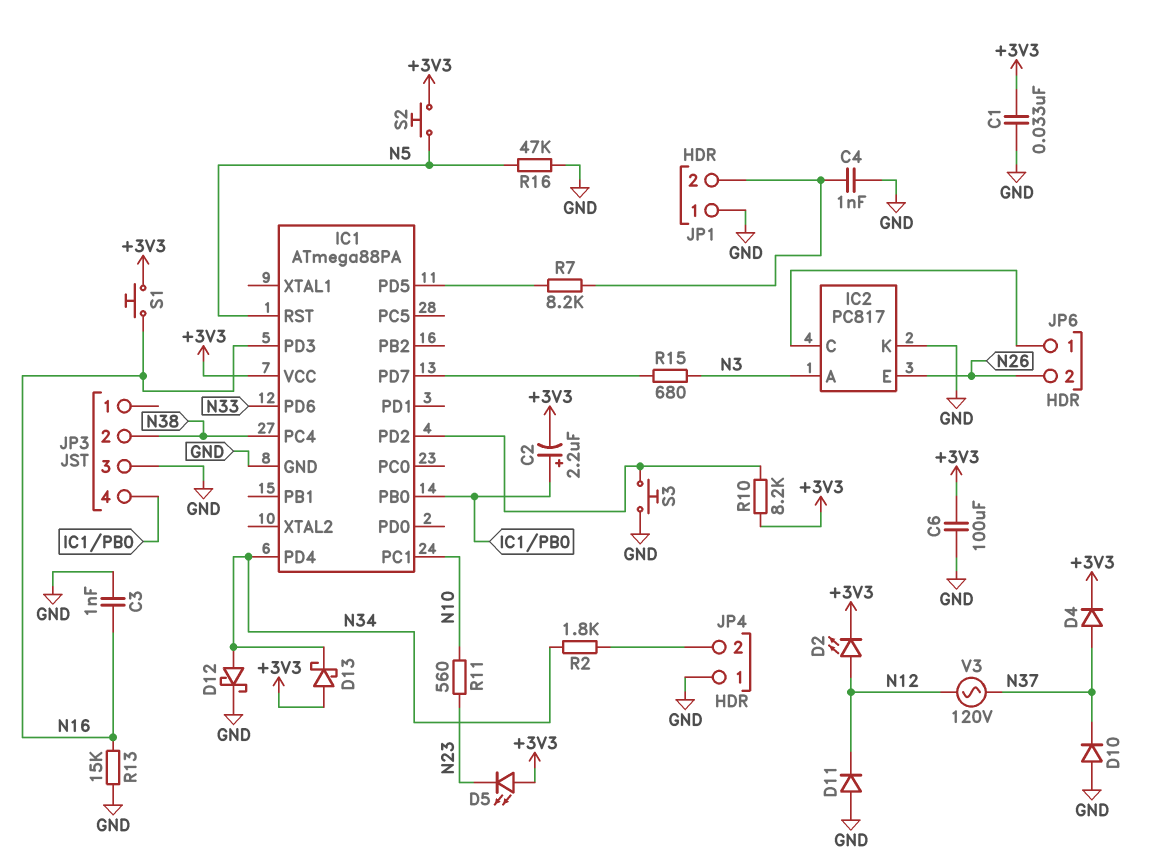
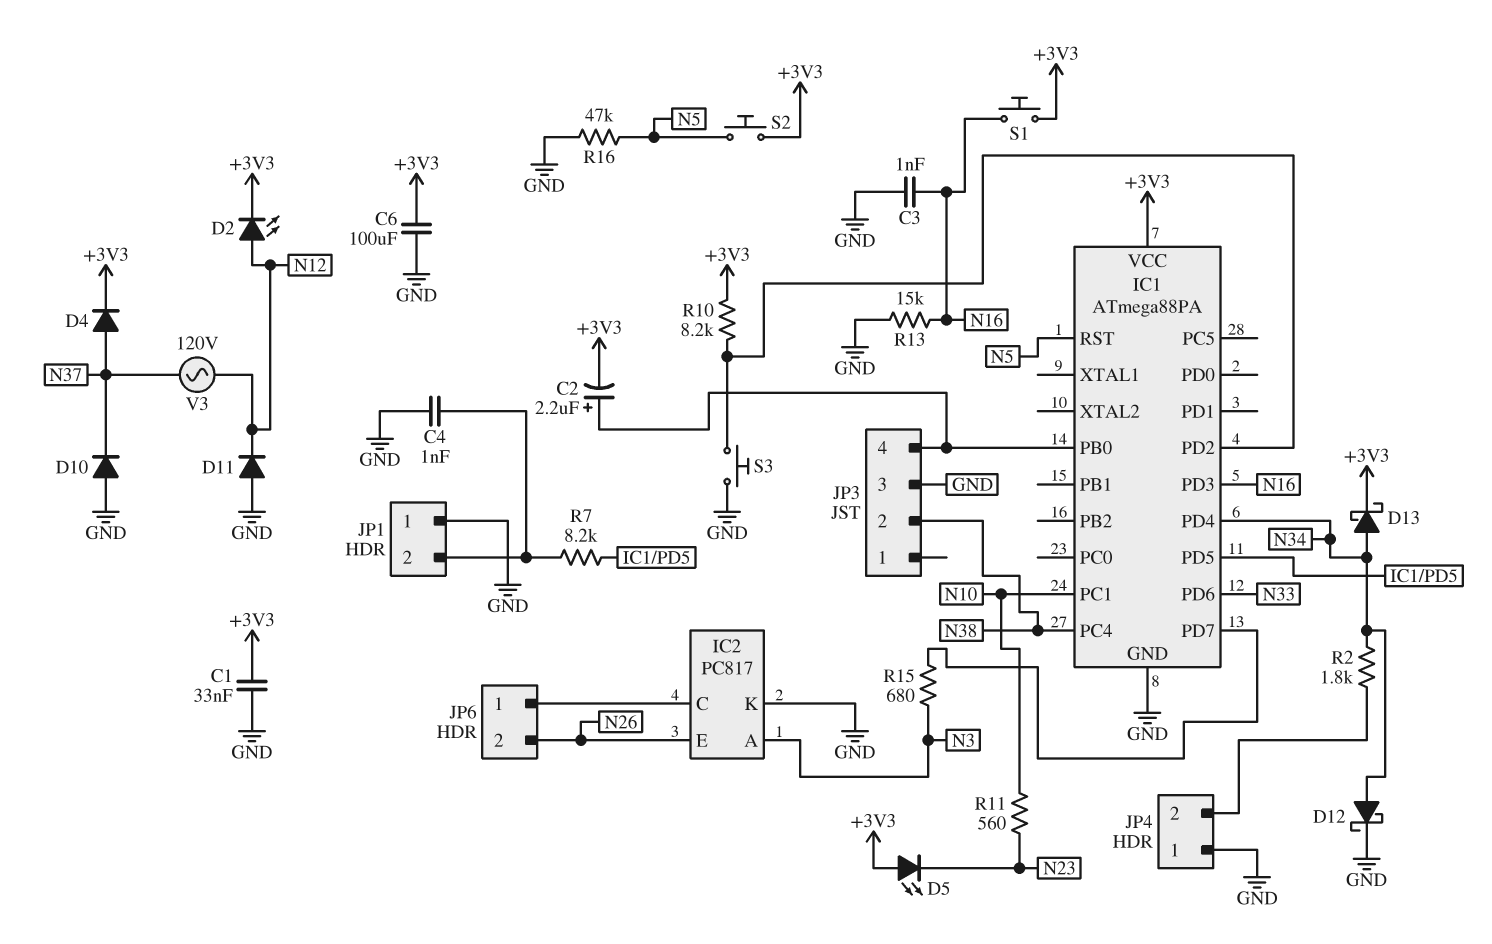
D13: schottky (A +3V3, K N34) -> schottky (A N34, K +3V3)

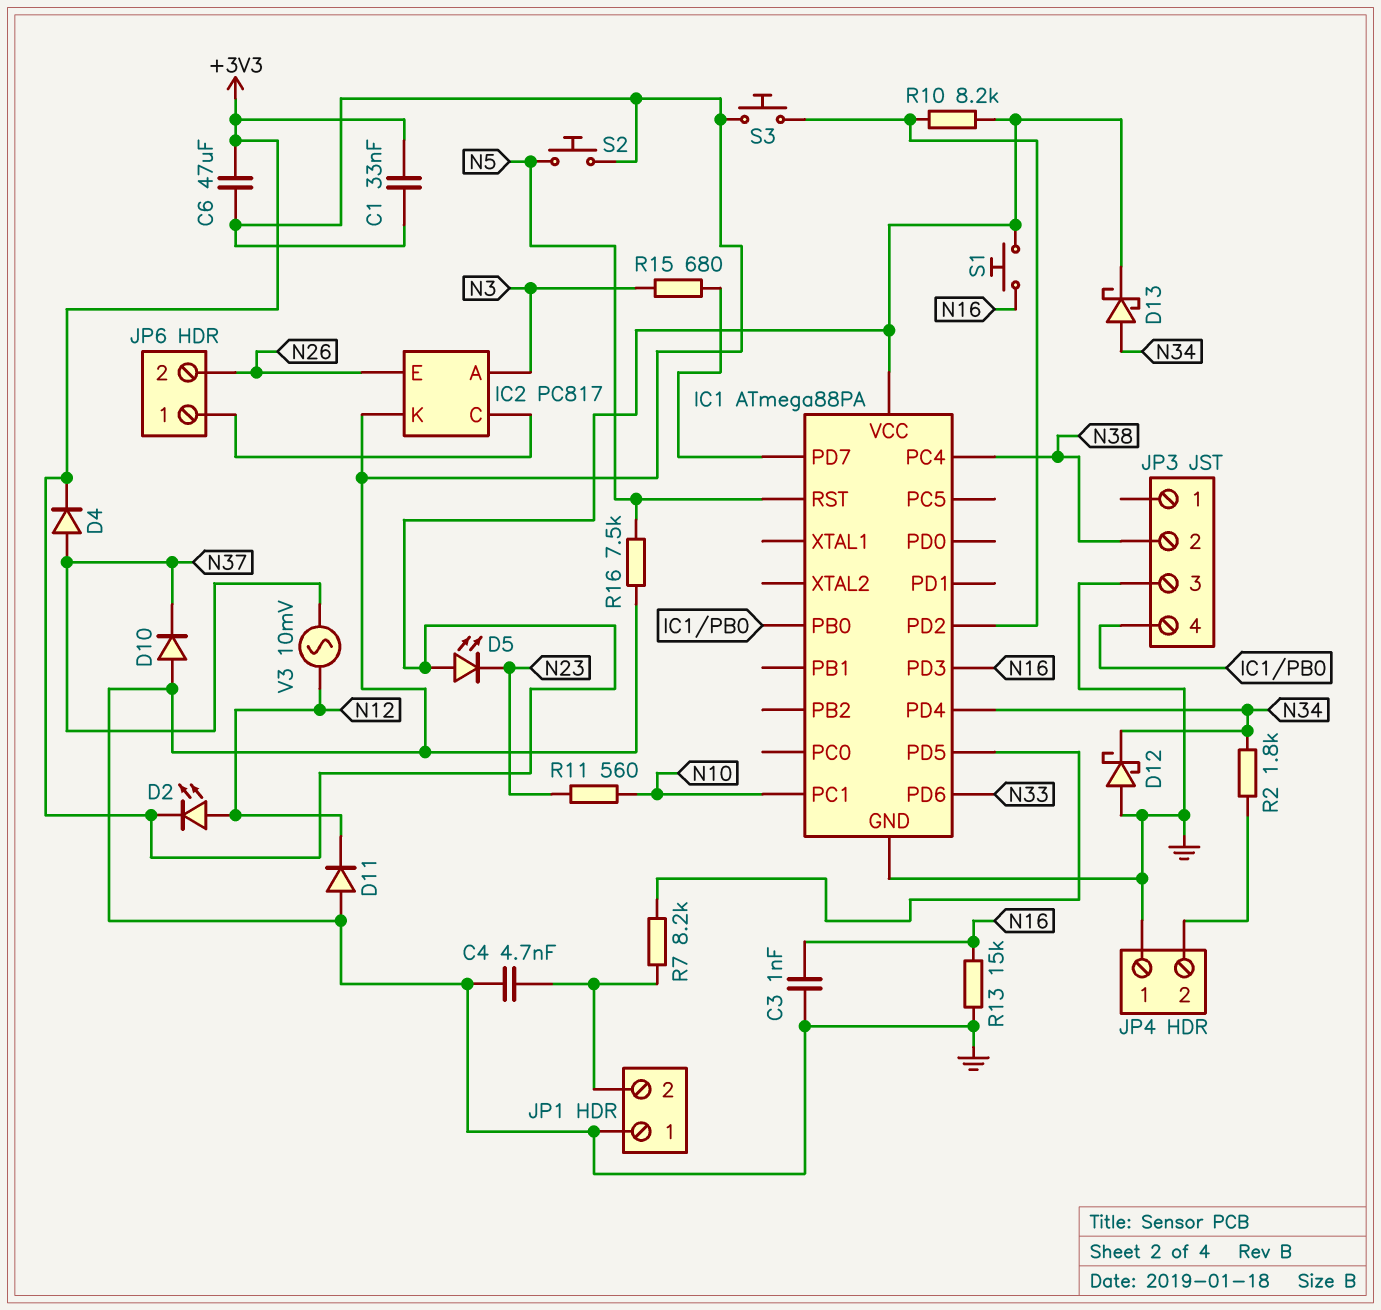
C2: 2.2uF (plus IC1/PB0, minus +3V3) -> none
C4: 1nF (GND, JP1/2) -> 4.7nF (GND, JP1/2)
C6: 100uF (+3V3, GND) -> 47uF (+3V3, GND)
D12: schottky (A N34, K GND) -> schottky (A GND, K N34)
R16: 47k (GND, N5) -> 7.5k (GND, N5)
S2: button (+3V3, N5) -> button (GND, N5)
V3: AC 120V (N12, N37) -> AC 10mV (N12, N37)

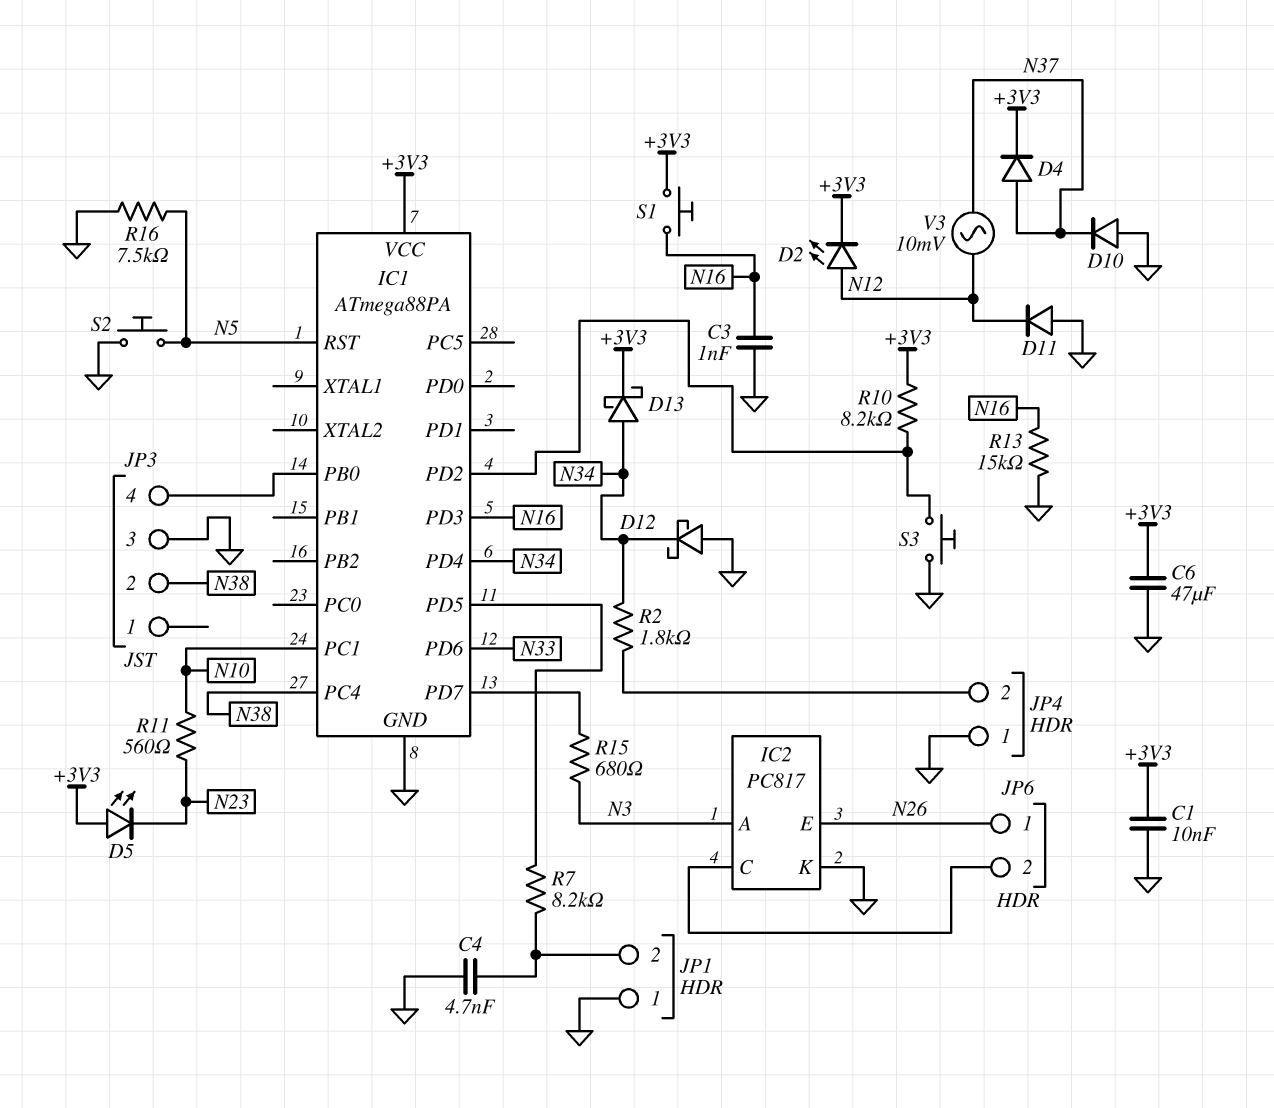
C1: 33nF (+3V3, GND) -> 10nF (+3V3, GND)
JP6 pin 1: IC2/C -> N26
JP6 pin 2: N26 -> IC2/C

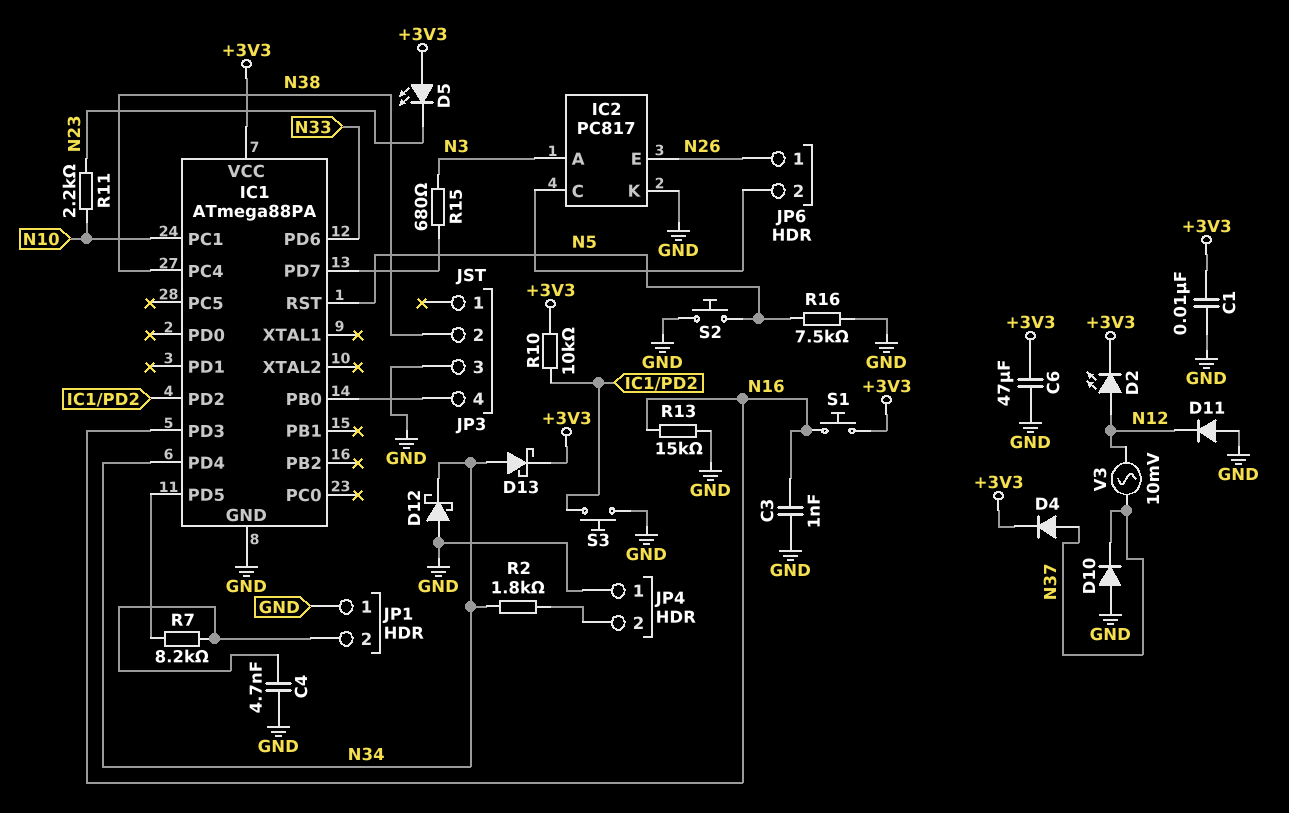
R10: 8.2k (+3V3, IC1/PD2) -> 10k (+3V3, IC1/PD2)
R11: 560 (N10, N23) -> 2.2k (N10, N23)

